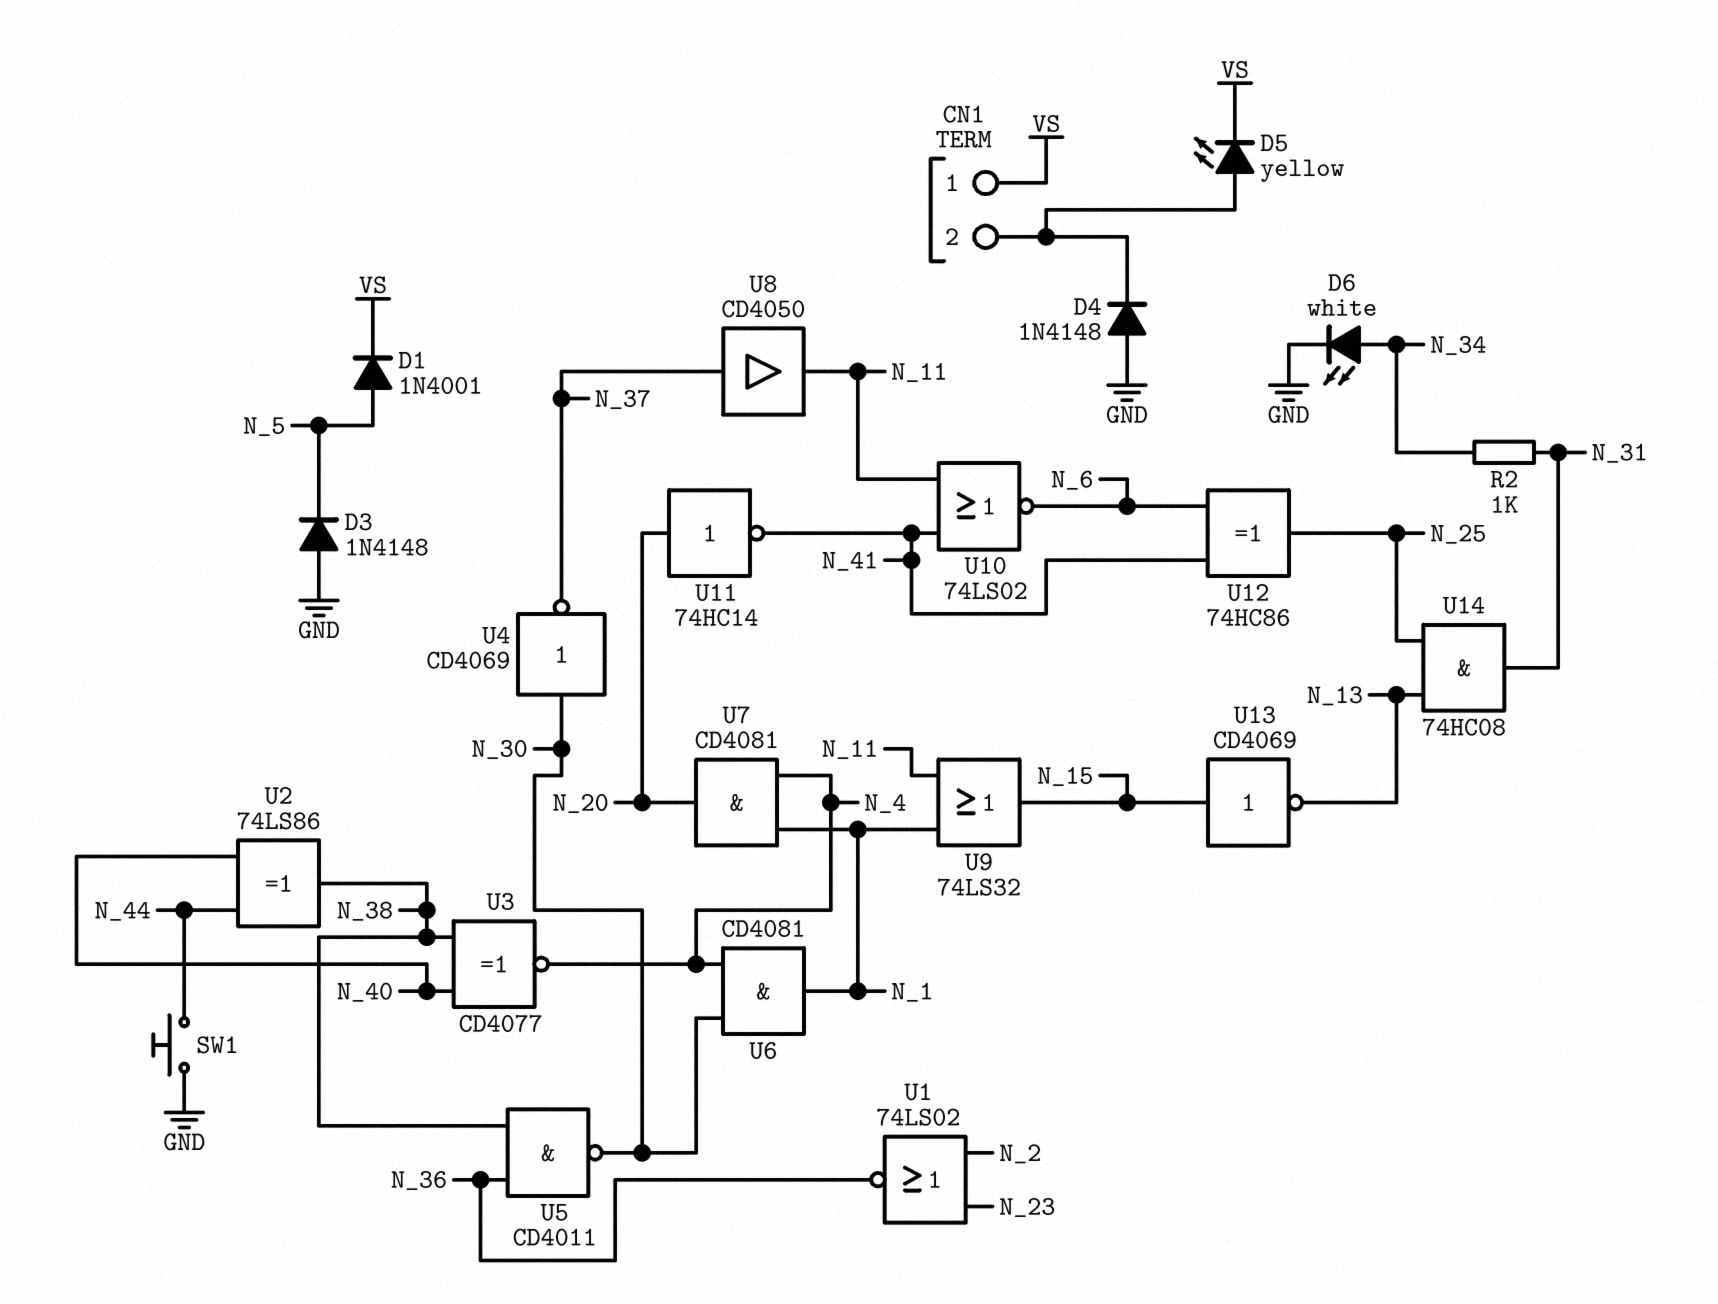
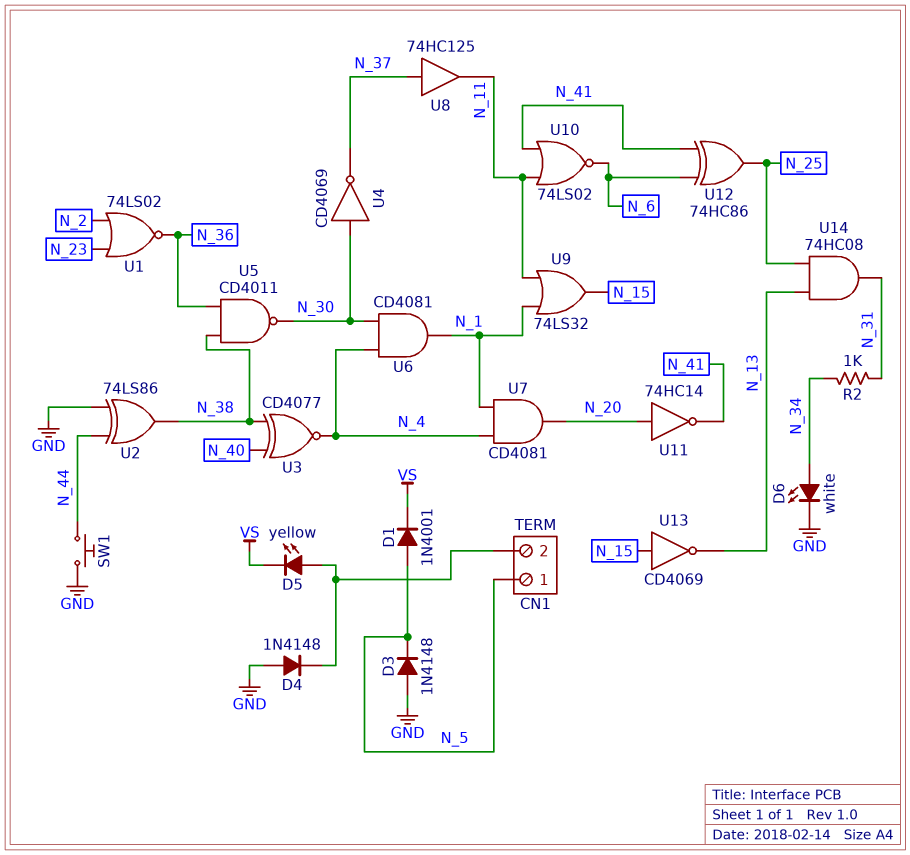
CN1 pin 1: VS -> N_5
U2: XOR 74LS86 (in N_40, in N_44, out N_38) -> XOR 74LS86 (in GND, in N_44, out N_38)
U8: buffer CD4050 (in N_37, out N_11) -> buffer 74HC125 (in N_37, out N_11)

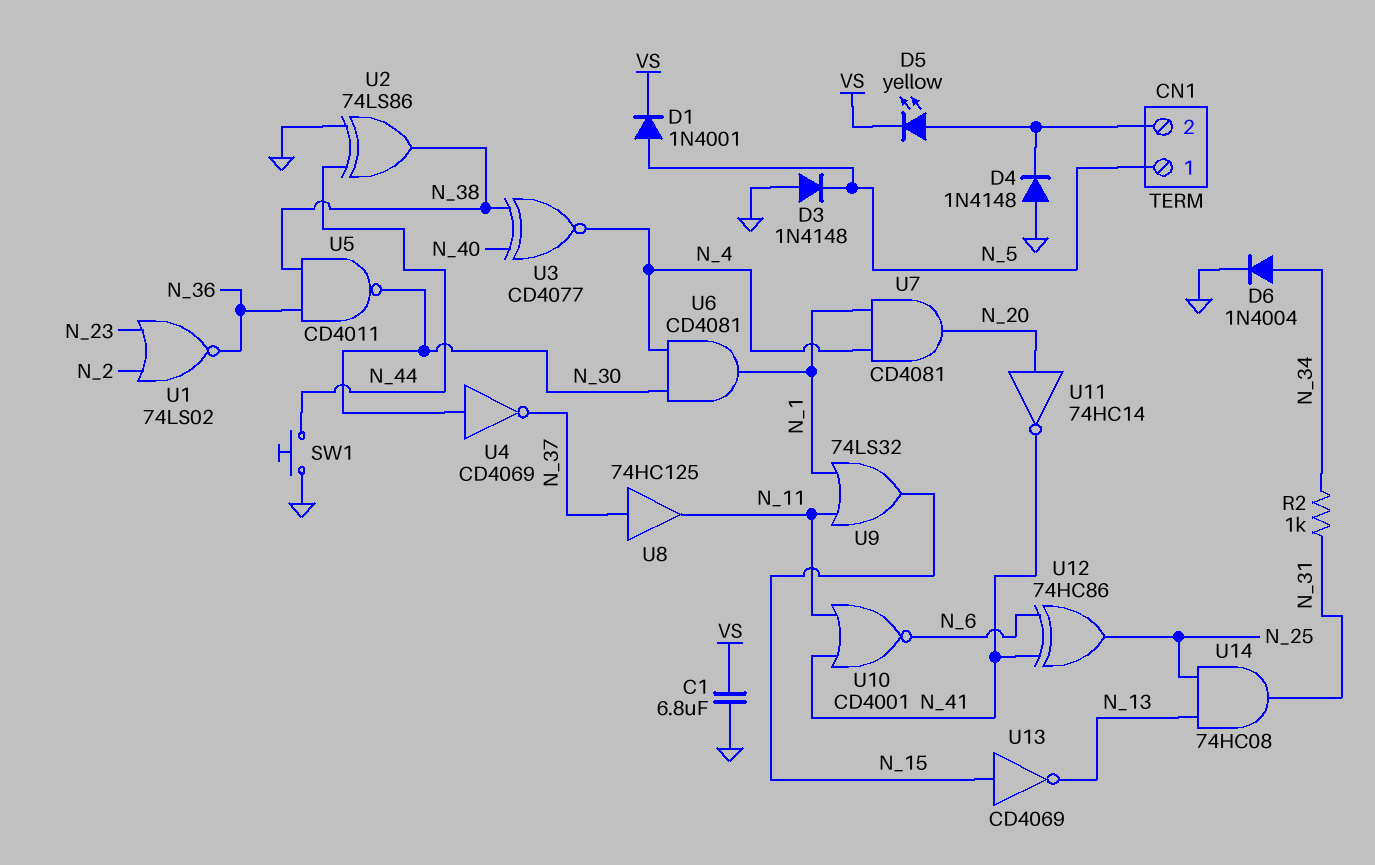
C1: none -> 6.8uF (GND, VS)
D6: LED white (A N_34, K GND) -> diode 1N4004 (A N_34, K GND)
U10: NOR 74LS02 (in N_11, in N_41, out N_6) -> NOR CD4001 (in N_11, in N_41, out N_6)

